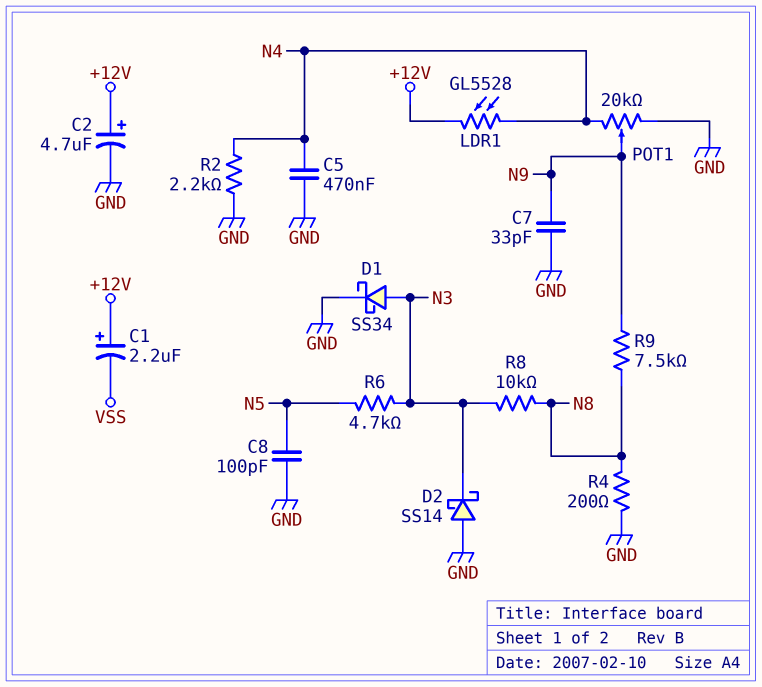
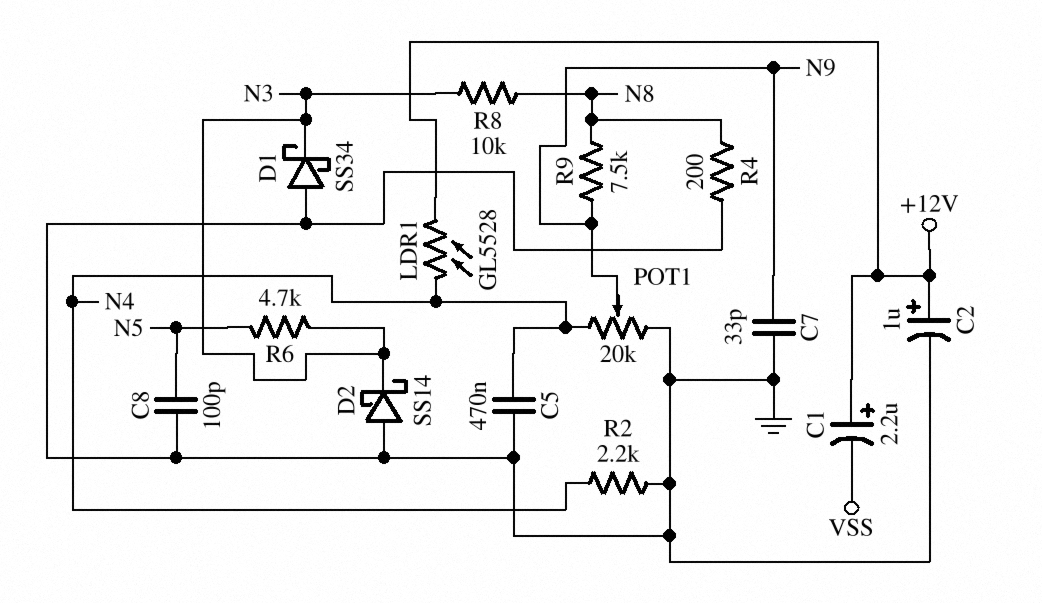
C2: 4.7uF (plus +12V, minus GND) -> 1uF (plus +12V, minus GND)
D1: schottky SS34 (A N3, K GND) -> schottky SS34 (A GND, K N3)

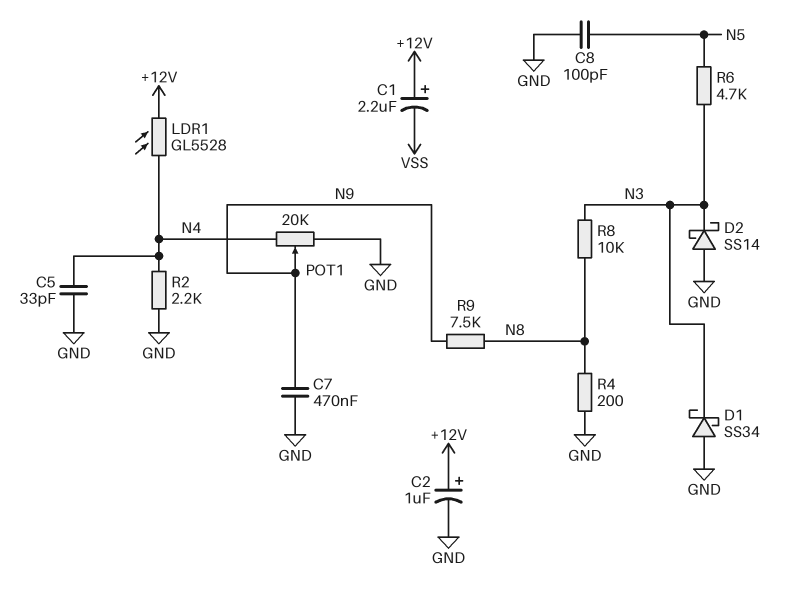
C5: 470nF (GND, N4) -> 33pF (GND, N4)
C7: 33pF (GND, N9) -> 470nF (GND, N9)

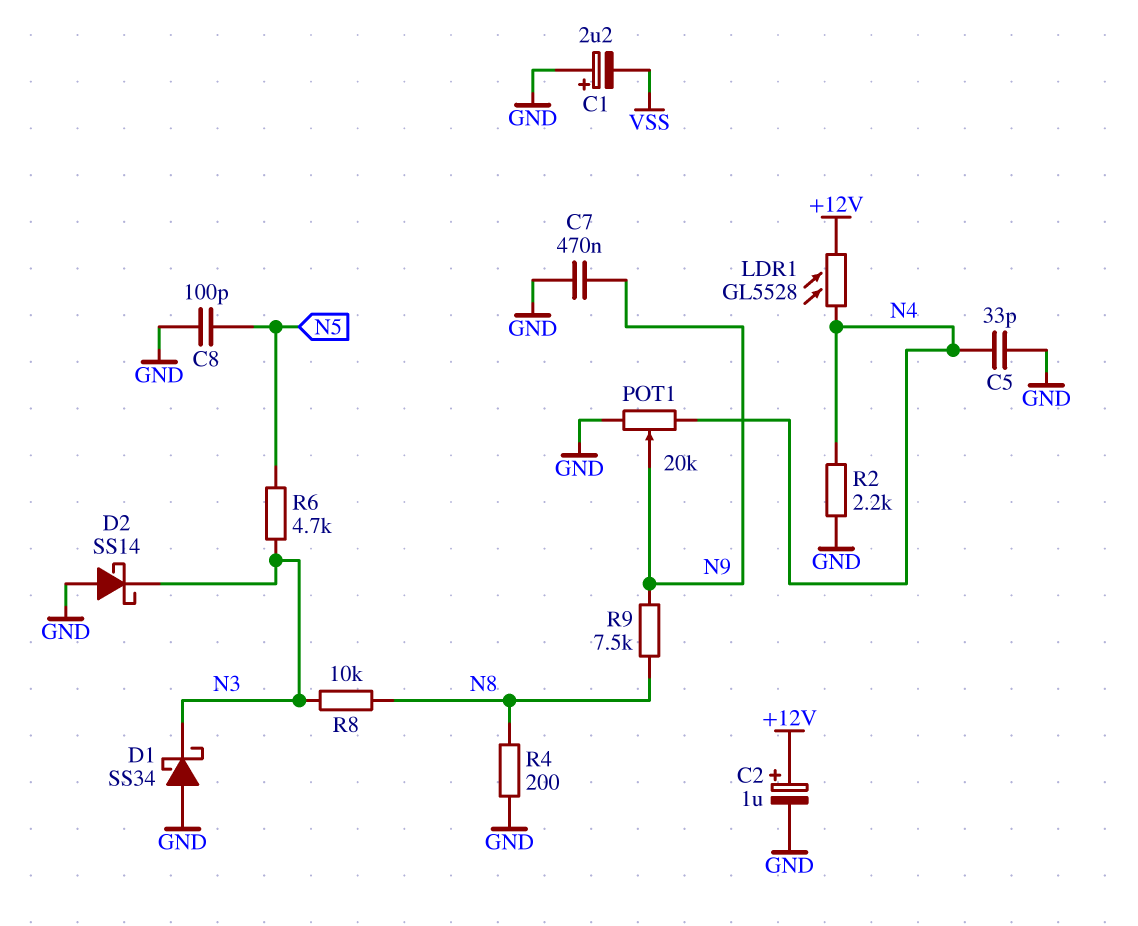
C1: 2.2uF (plus +12V, minus VSS) -> 2.2uF (plus GND, minus VSS)

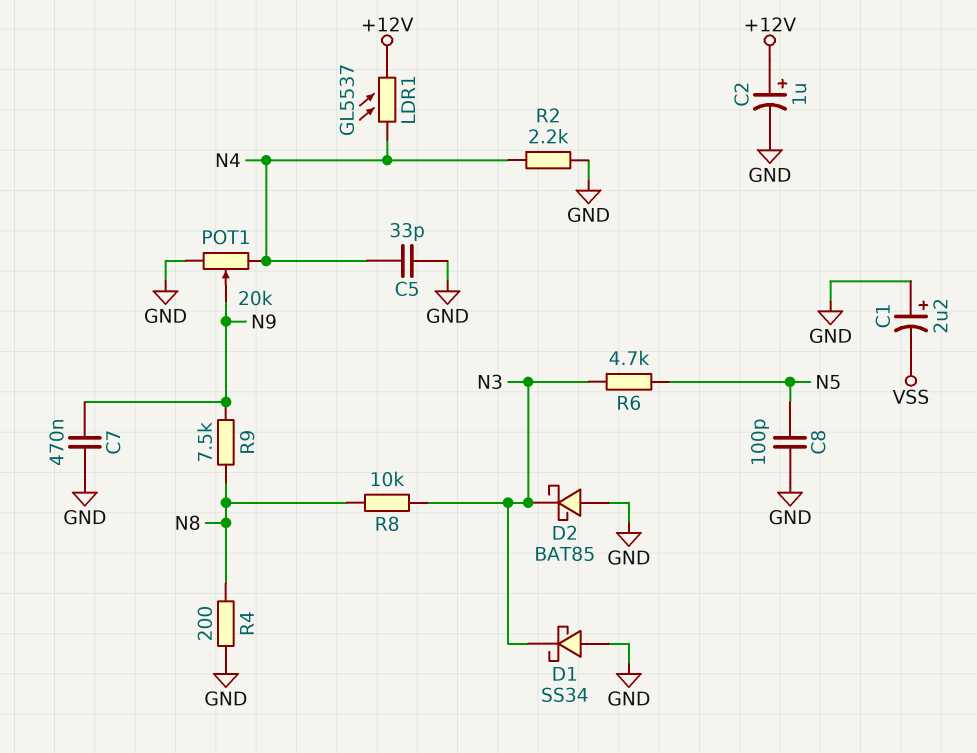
D2: schottky SS14 (A GND, K N3) -> schottky BAT85 (A GND, K N3)
LDR1: GL5528 (+12V, N4) -> GL5537 (+12V, N4)

